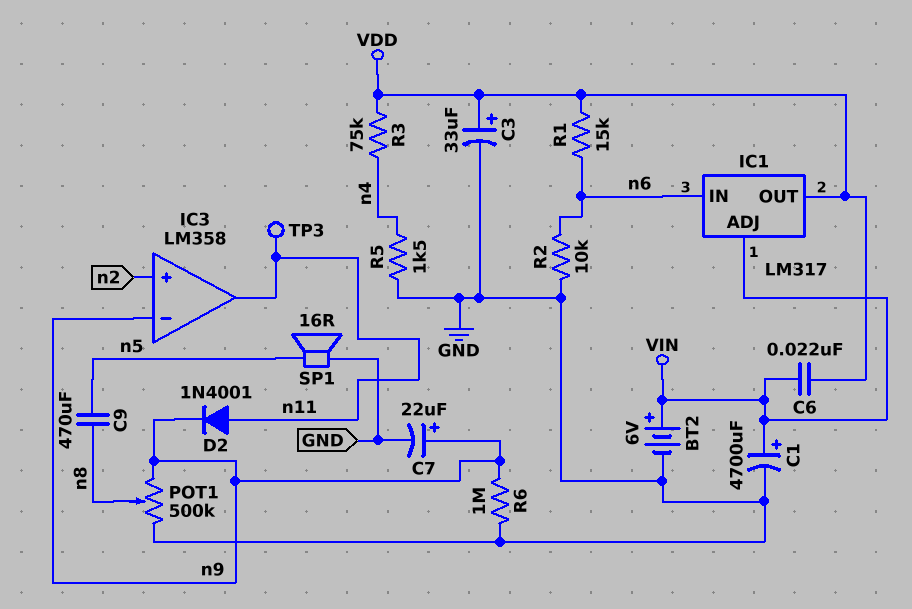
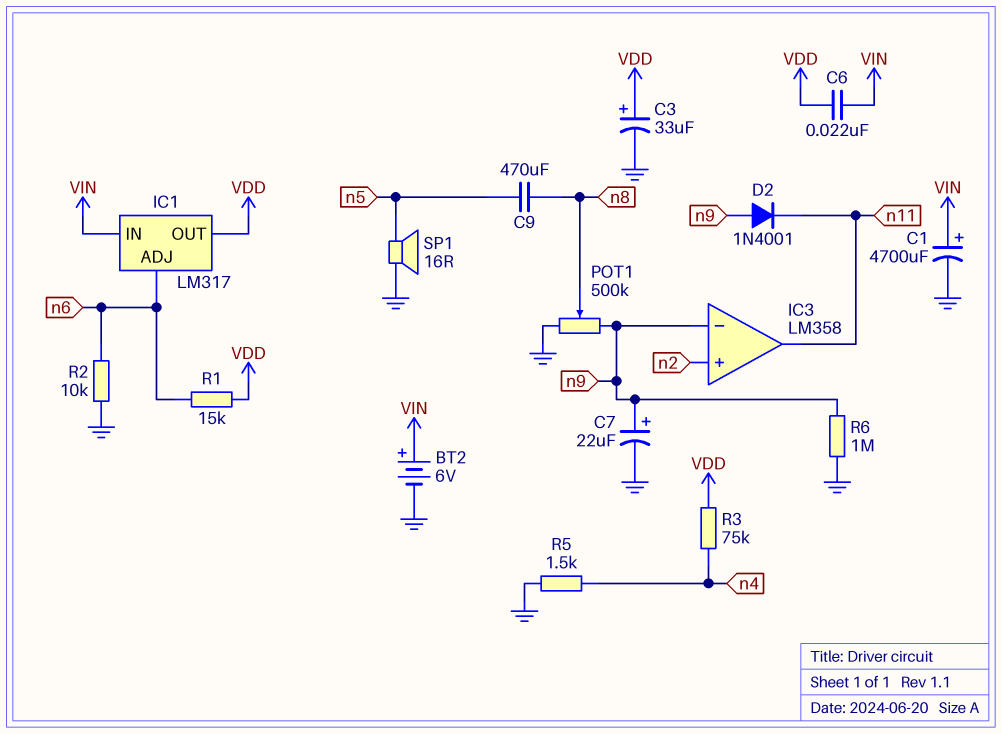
D2: diode 1N4001 (A n11, K n9) -> diode 1N4001 (A n9, K n11)
IC1 pin ADJ: VIN -> n6
IC1 pin IN: n6 -> VIN
TP3: test point (n11) -> none

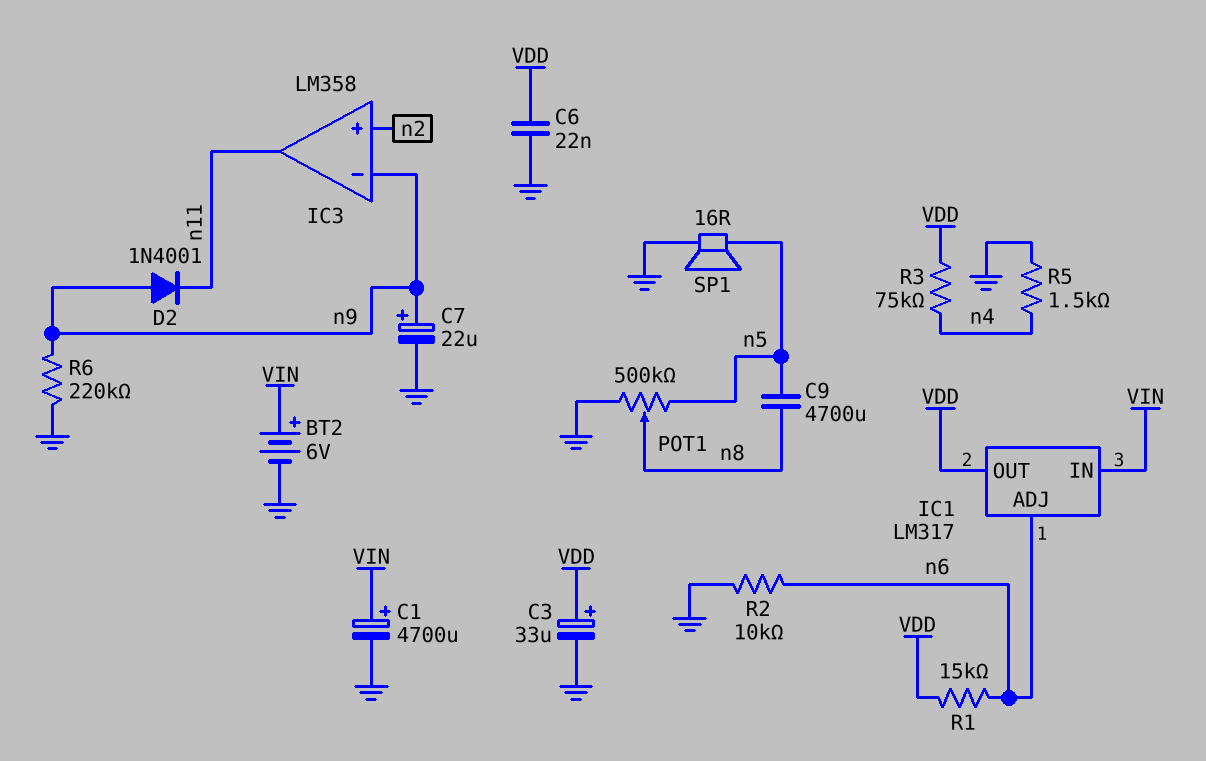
C6: 22nF (VDD, VIN) -> 22nF (GND, VDD)
C9: 470uF (n5, n8) -> 4700uF (n5, n8)
POT1: 500k (GND, n9, wiper n8) -> 500k (GND, n5, wiper n8)
R6: 1M (GND, n9) -> 220k (GND, n9)

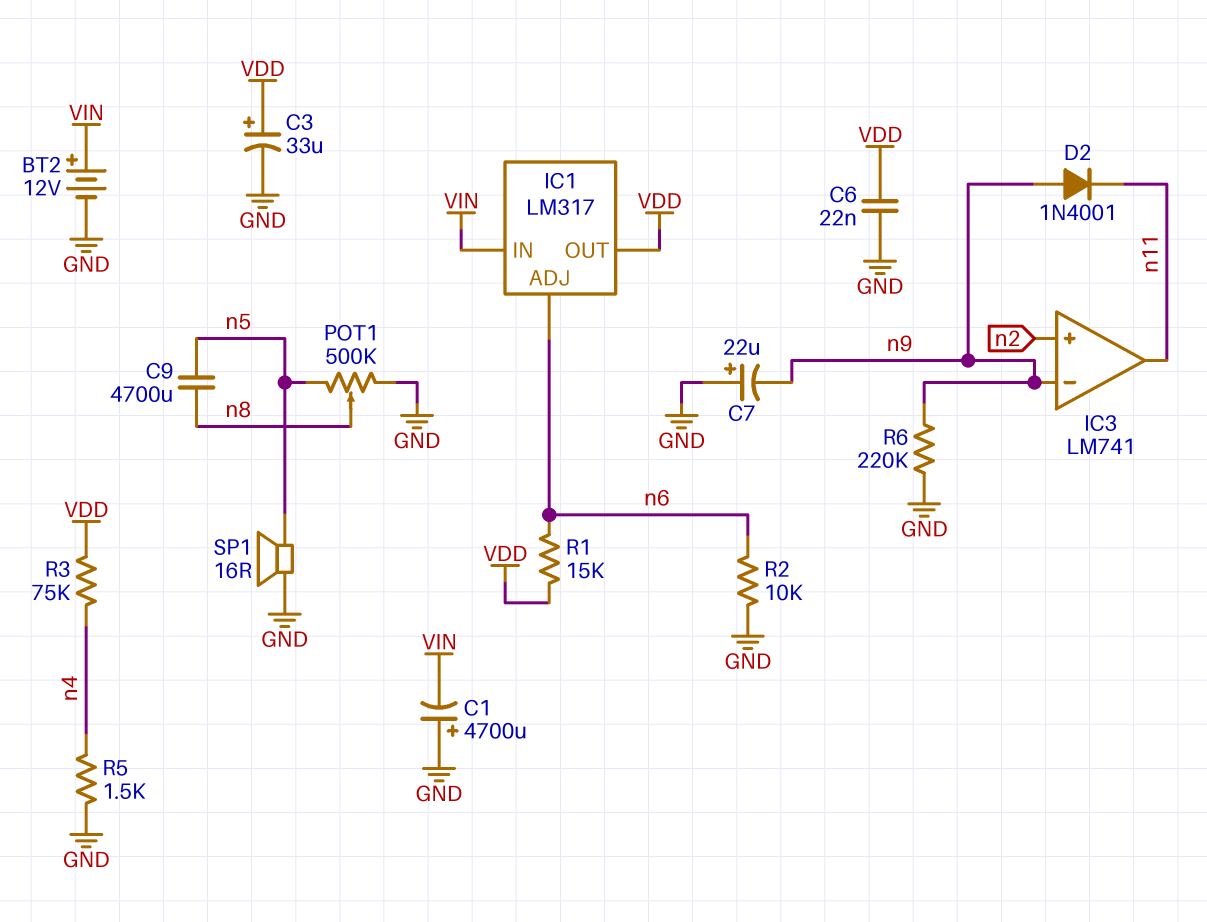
BT2: 6V (plus VIN, minus GND) -> 12V (plus VIN, minus GND)
C1: 4700uF (plus VIN, minus GND) -> 4700uF (plus GND, minus VIN)
C7: 22uF (plus n9, minus GND) -> 22uF (plus GND, minus n9)
IC3: LM358 -> LM741

